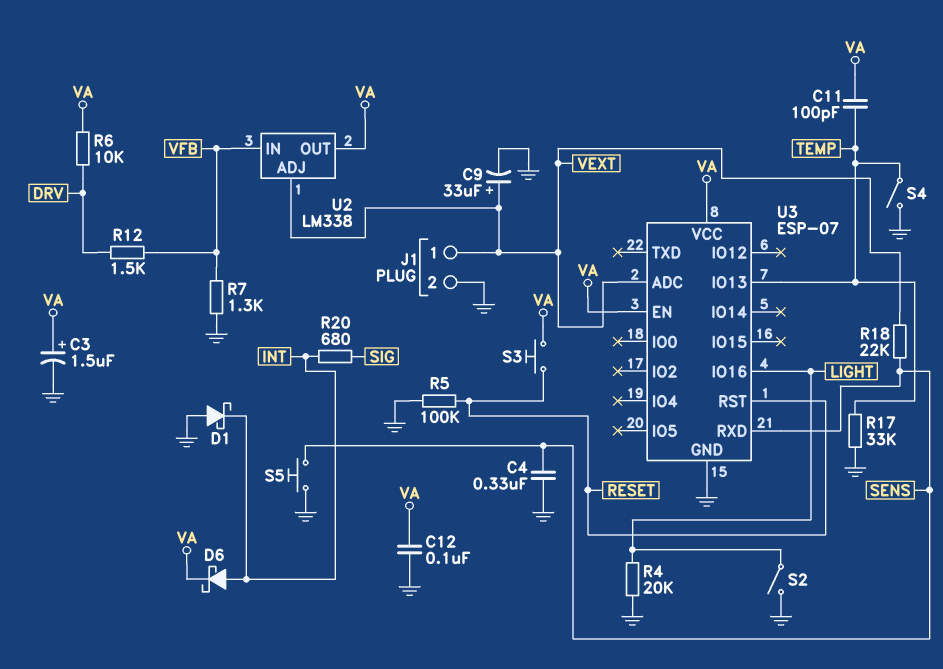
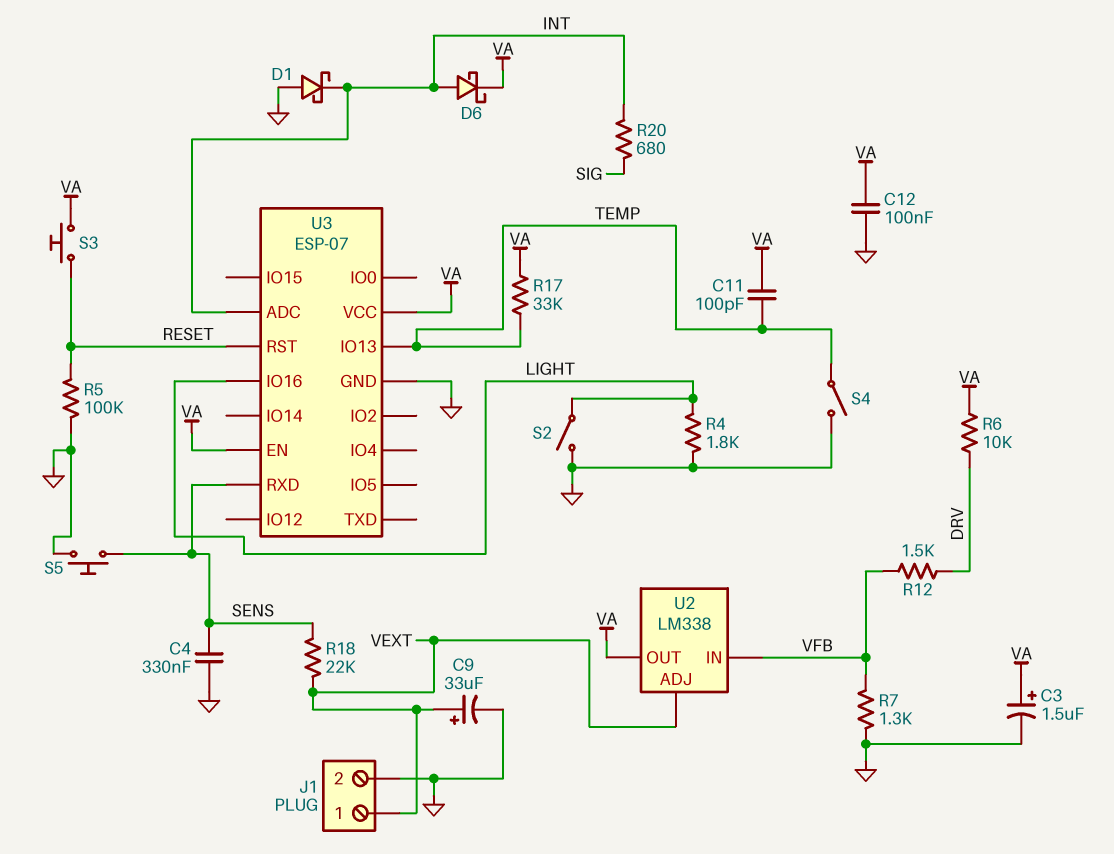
R4: 20k (GND, LIGHT) -> 1.8k (GND, LIGHT)
R17: 33k (GND, TEMP) -> 33k (TEMP, VA)
U3 pin ADC: VEXT -> INT

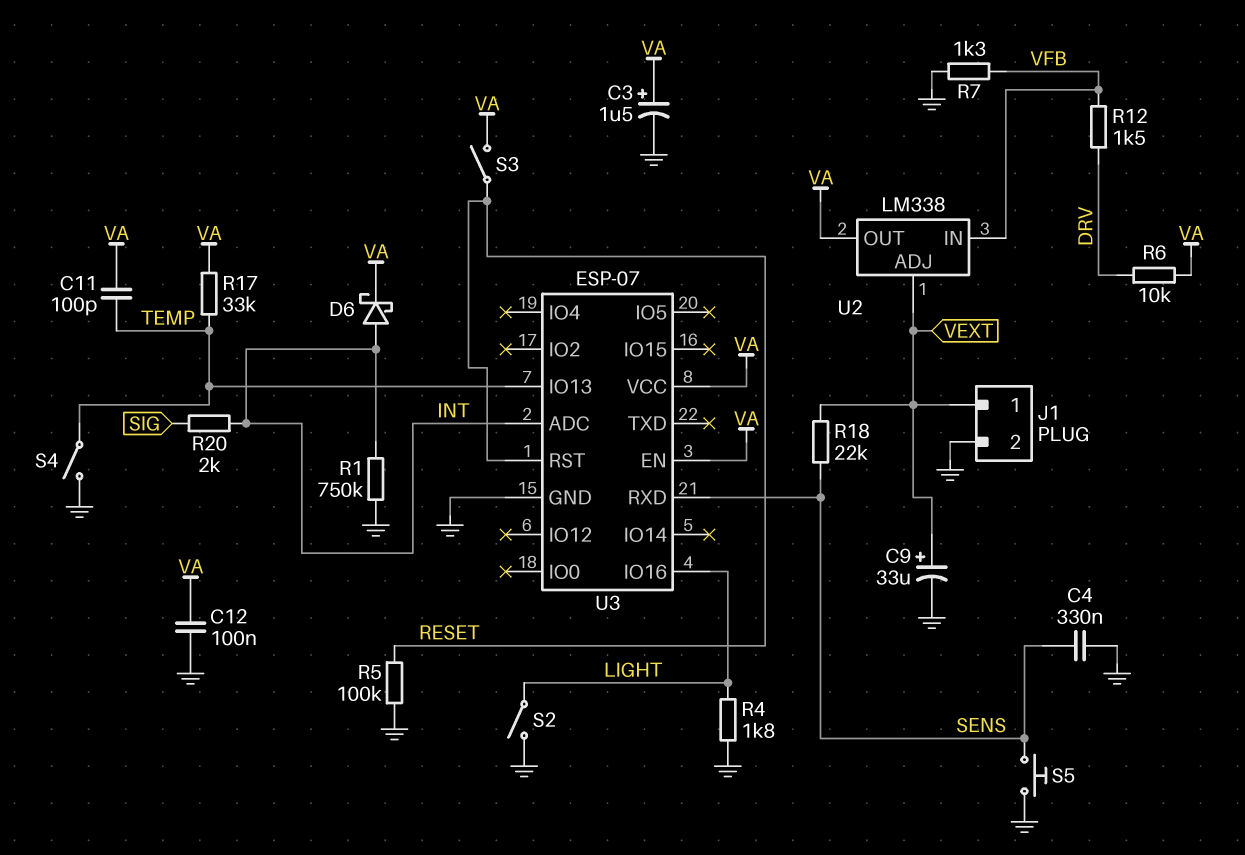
D1: schottky (A GND, K INT) -> none
R1: none -> 750k (GND, INT)
R20: 680 (INT, SIG) -> 2k (INT, SIG)
S3: button (RESET, VA) -> switch (RESET, VA)

